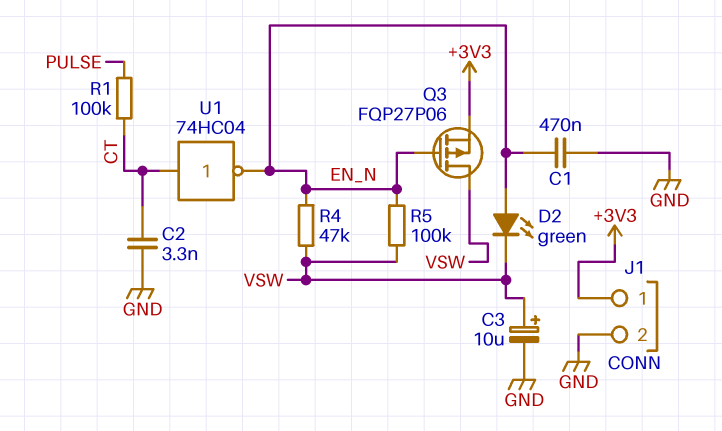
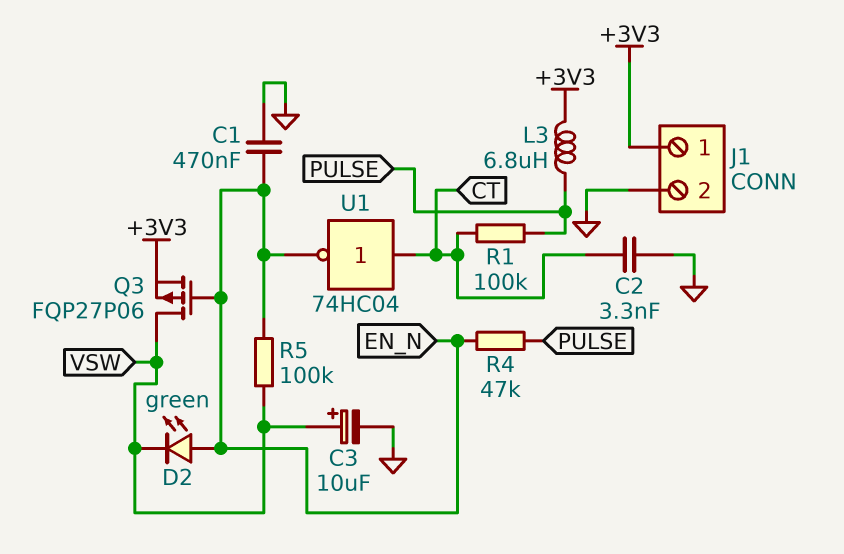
L3: none -> 6.8uH (+3V3, PULSE)
R4: 47k (EN_N, VSW) -> 47k (EN_N, PULSE)

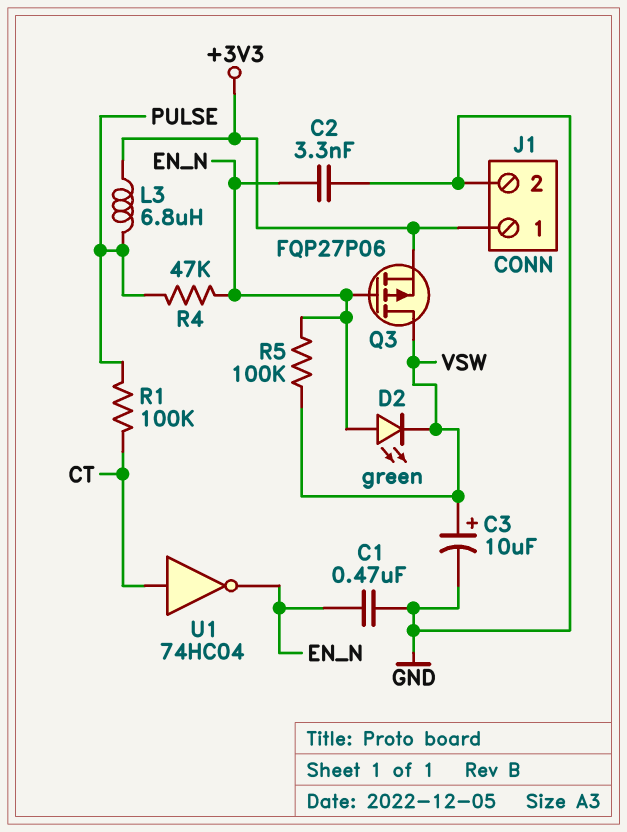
C2: 3.3nF (CT, GND) -> 3.3nF (EN_N, GND)

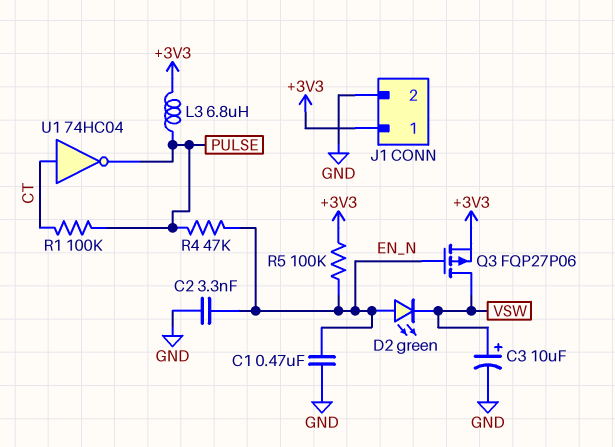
R5: 100k (EN_N, VSW) -> 100k (+3V3, EN_N)
U1: NOT 74HC04 (in CT, out EN_N) -> NOT 74HC04 (in CT, out PULSE)

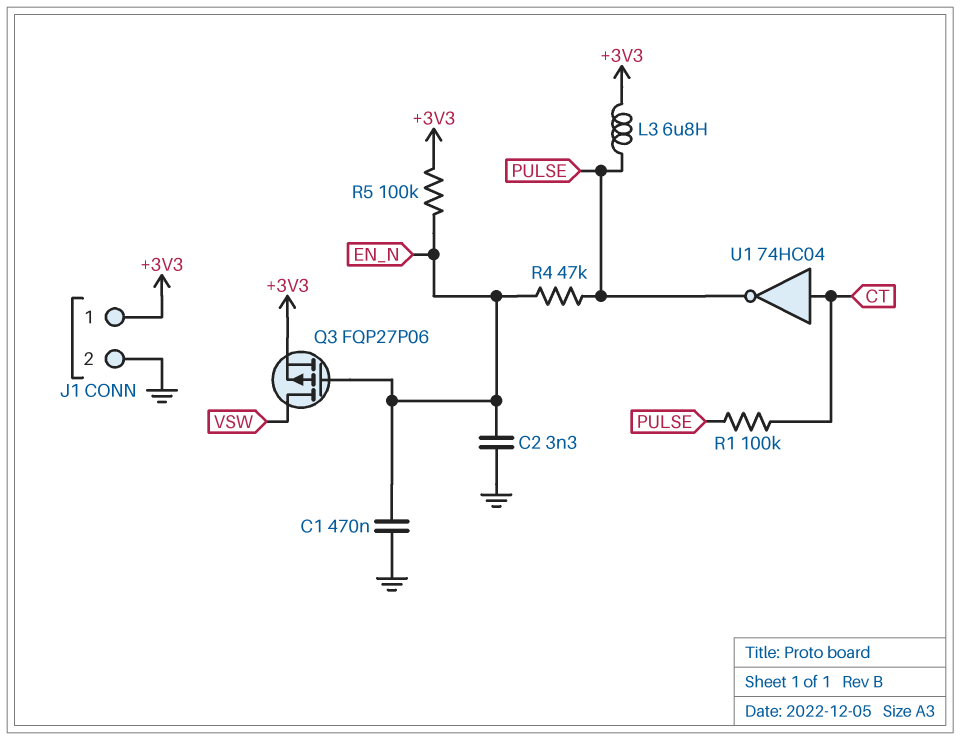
C3: 10uF (plus VSW, minus GND) -> none
D2: LED green (A EN_N, K VSW) -> none

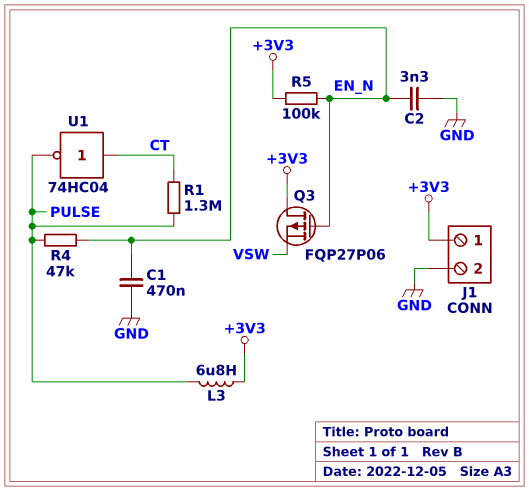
Q3: PMOS FQP27P06 (G EN_N, D VSW, S +3V3) -> PMOS FQP27P06 (G EN_N, D +3V3, S VSW)
R1: 100k (CT, PULSE) -> 1.3M (CT, PULSE)

